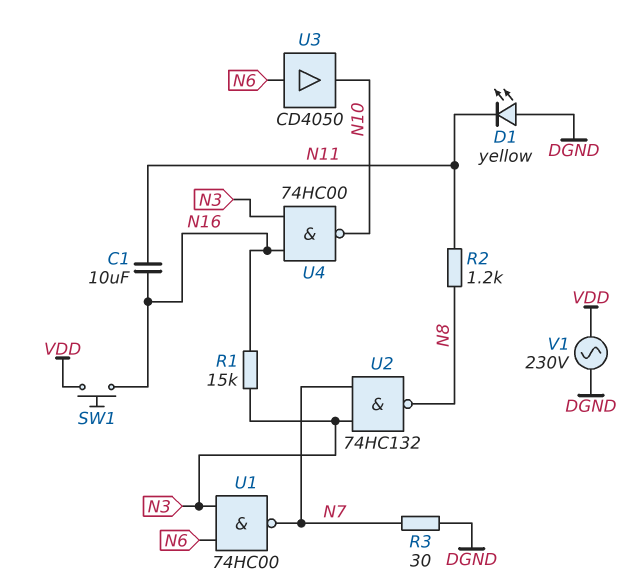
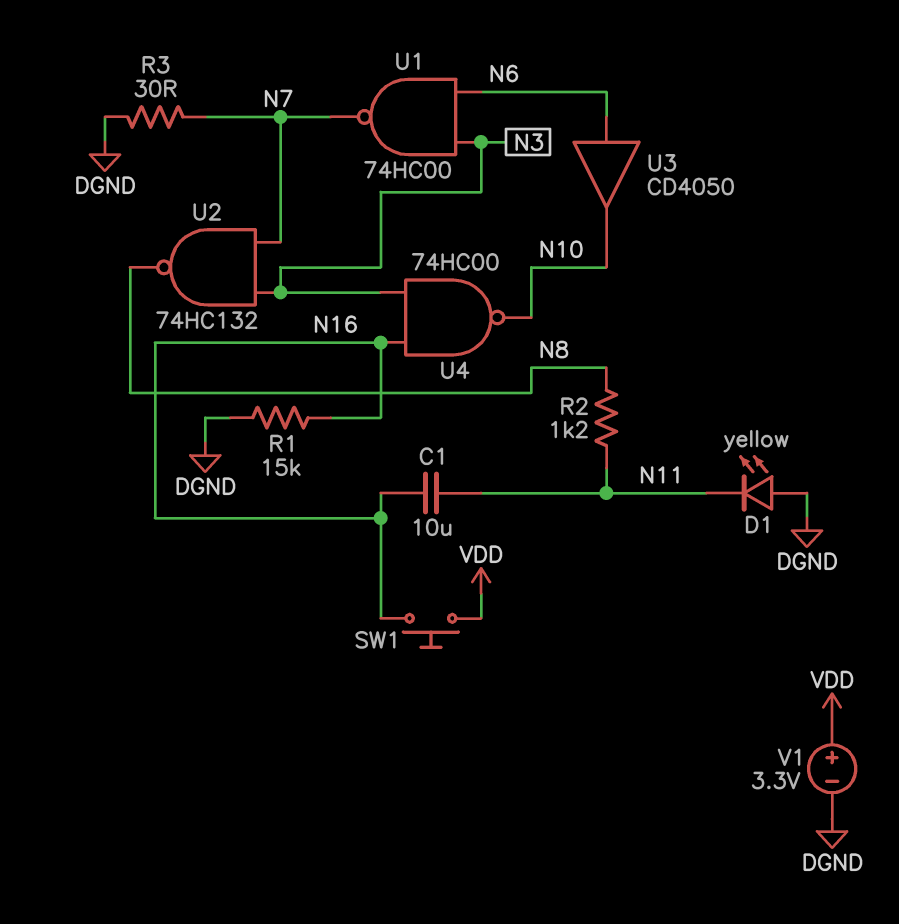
R1: 15k (N3, N16) -> 15k (DGND, N16)
V1: AC 230V (DGND, VDD) -> 3.3V (plus VDD, minus DGND)

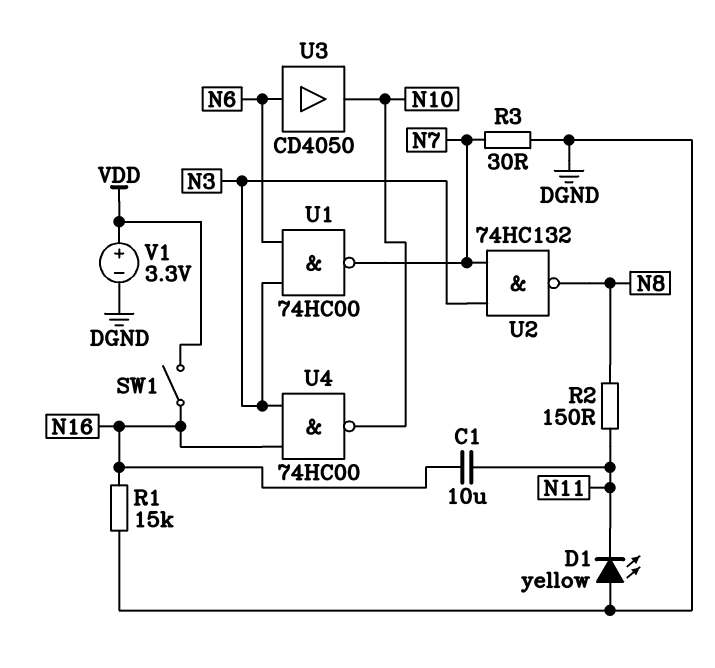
R2: 1.2k (N8, N11) -> 150 (N8, N11)
SW1: button (N16, VDD) -> switch (N16, VDD)

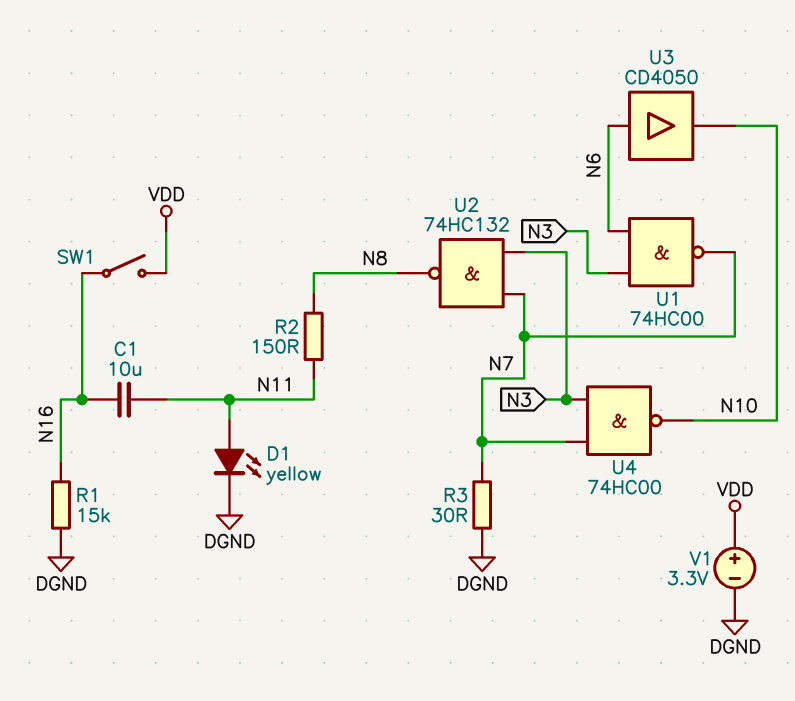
D1: LED yellow (A DGND, K N11) -> LED yellow (A N11, K DGND)
U4: NAND 74HC00 (in N3, in N16, out N10) -> NAND 74HC00 (in N3, in N7, out N10)

